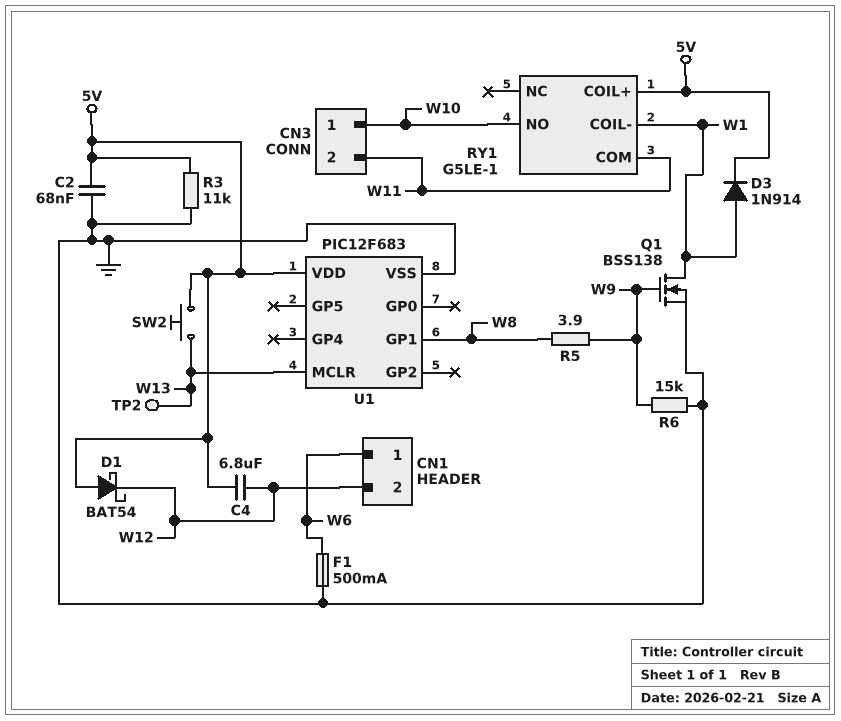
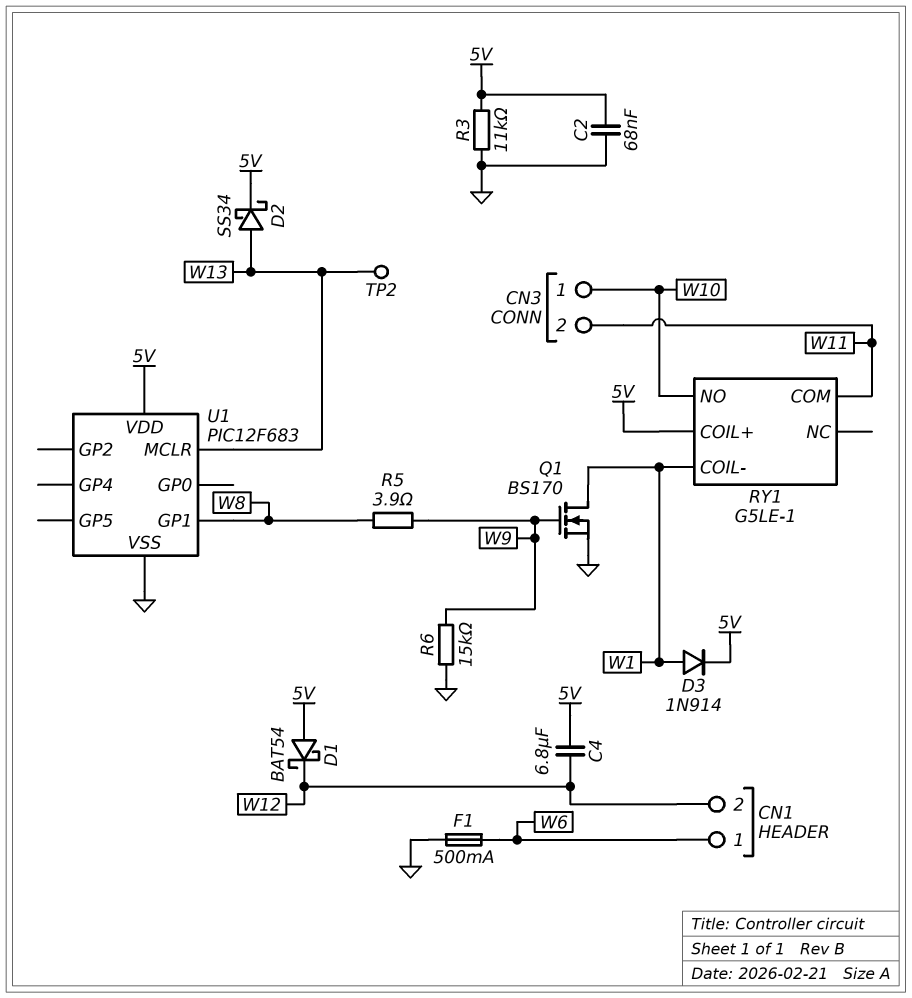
D2: none -> schottky SS34 (A W13, K 5V)
Q1: NMOS BSS138 (G W9, D W1, S GND) -> NMOS BS170 (G W9, D W1, S GND)
SW2: button (5V, W13) -> none

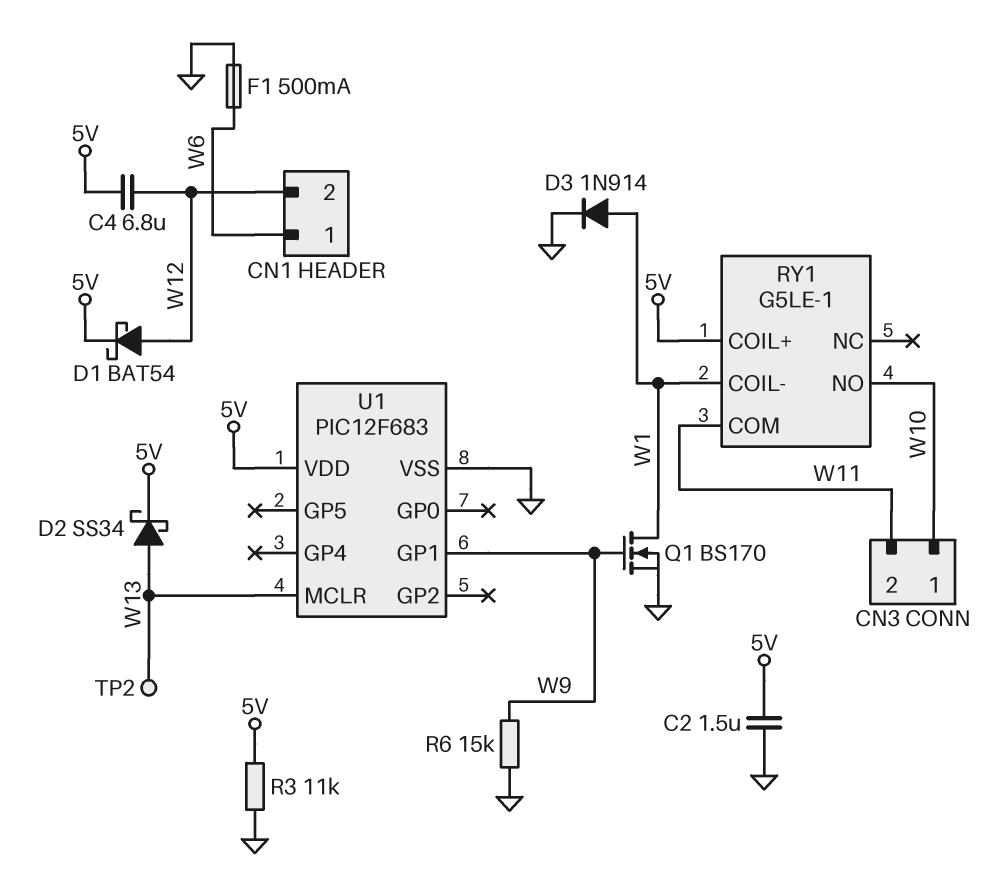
C2: 68nF (5V, GND) -> 1.5uF (5V, GND)
D1: schottky BAT54 (A 5V, K W12) -> schottky BAT54 (A W12, K 5V)
D3: diode 1N914 (A W1, K 5V) -> diode 1N914 (A W1, K GND)
R5: 3.9 (W8, W9) -> none
U1 pin GP1: W8 -> W9

